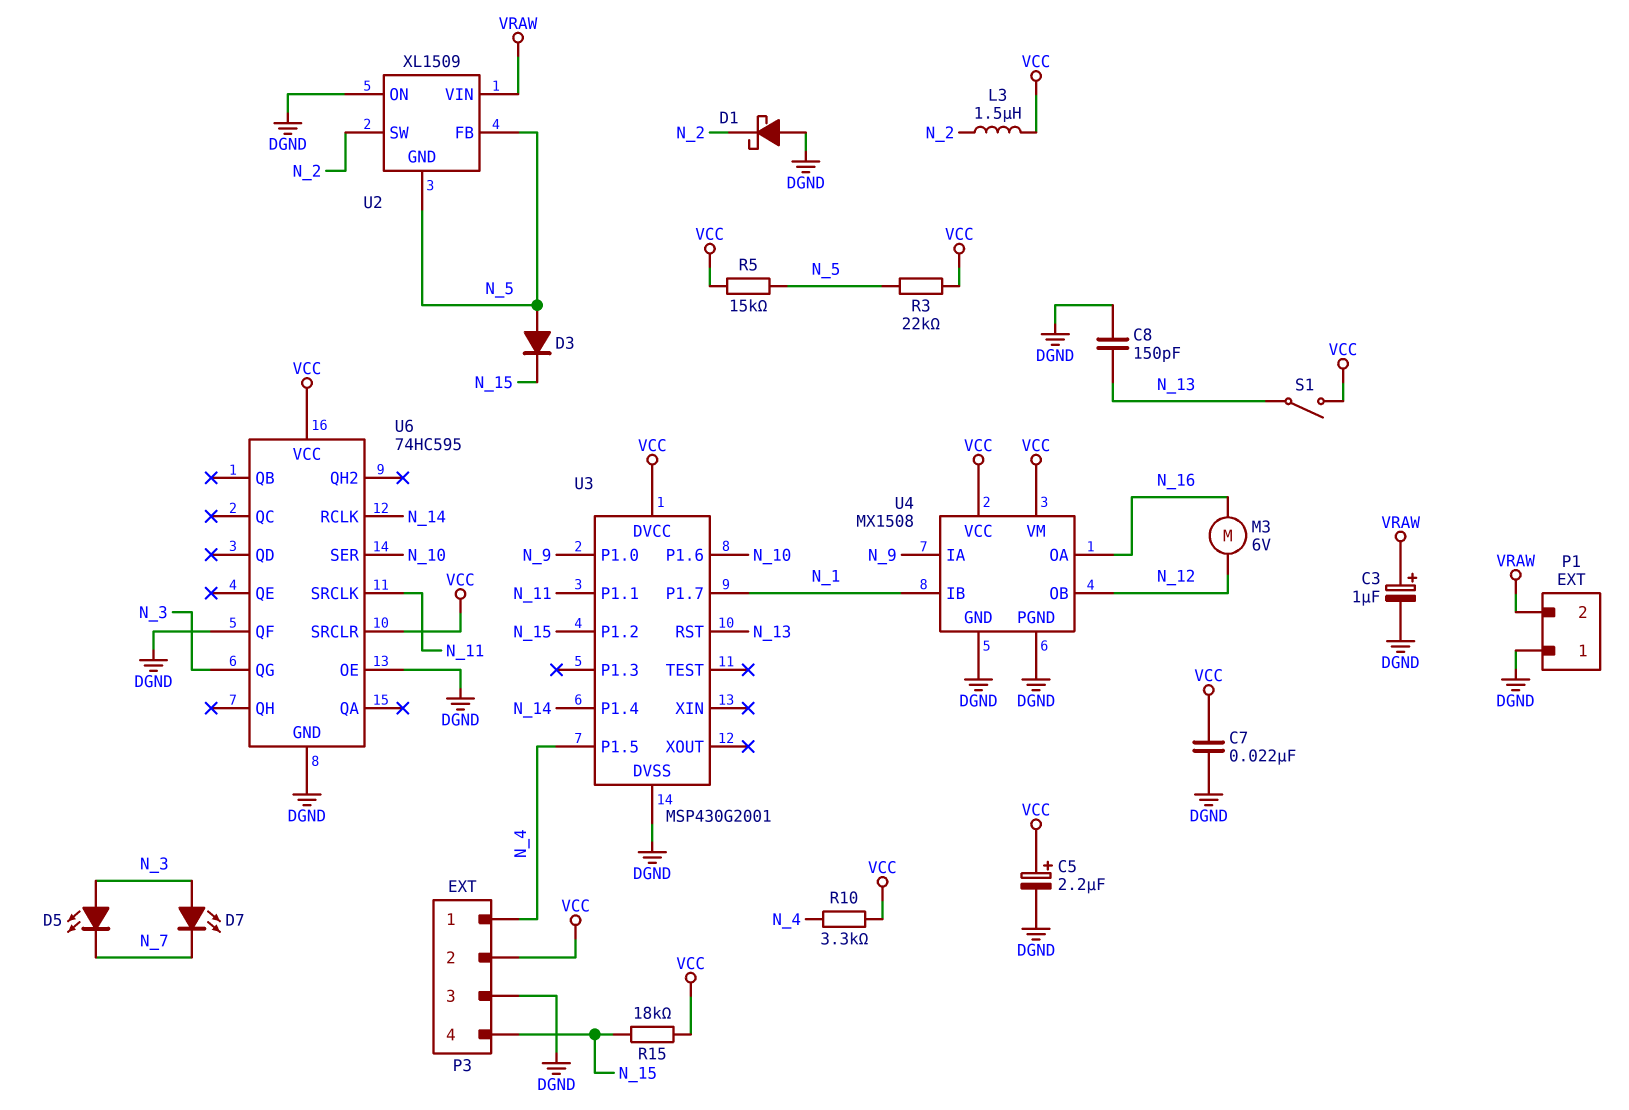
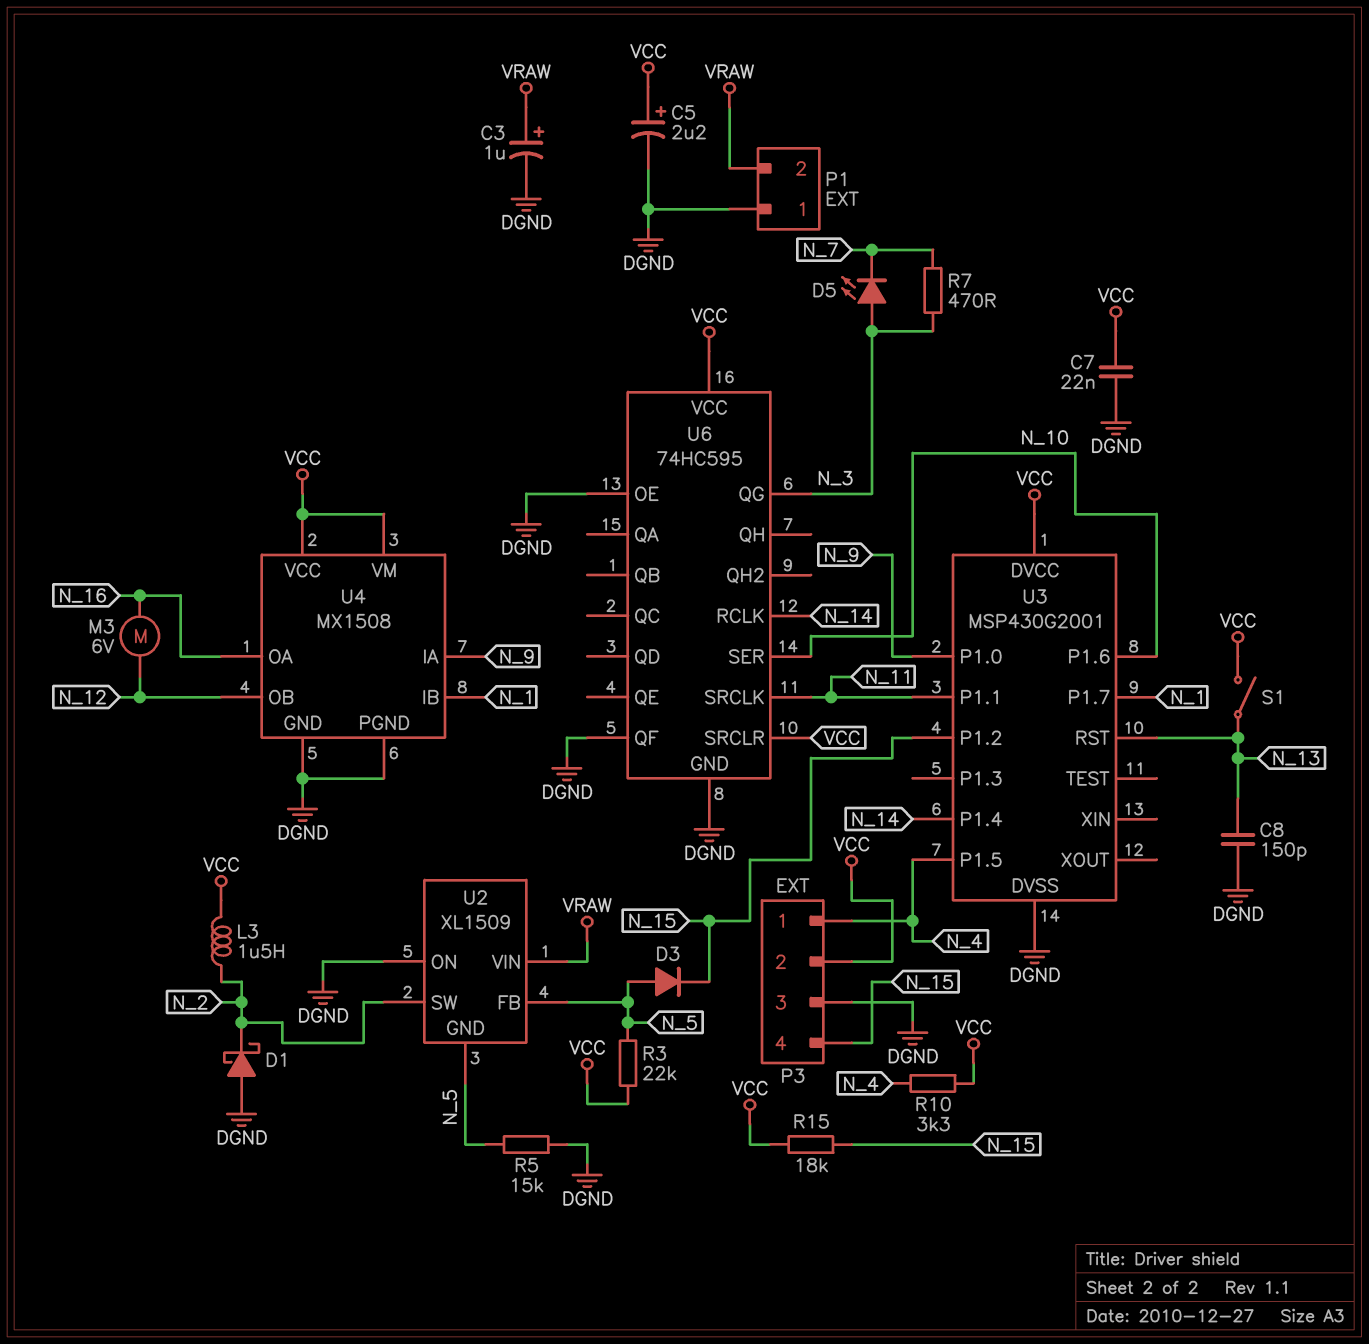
D7: LED (A N_3, K N_7) -> none
R5: 15k (N_5, VCC) -> 15k (DGND, N_5)
R7: none -> 470 (N_3, N_7)

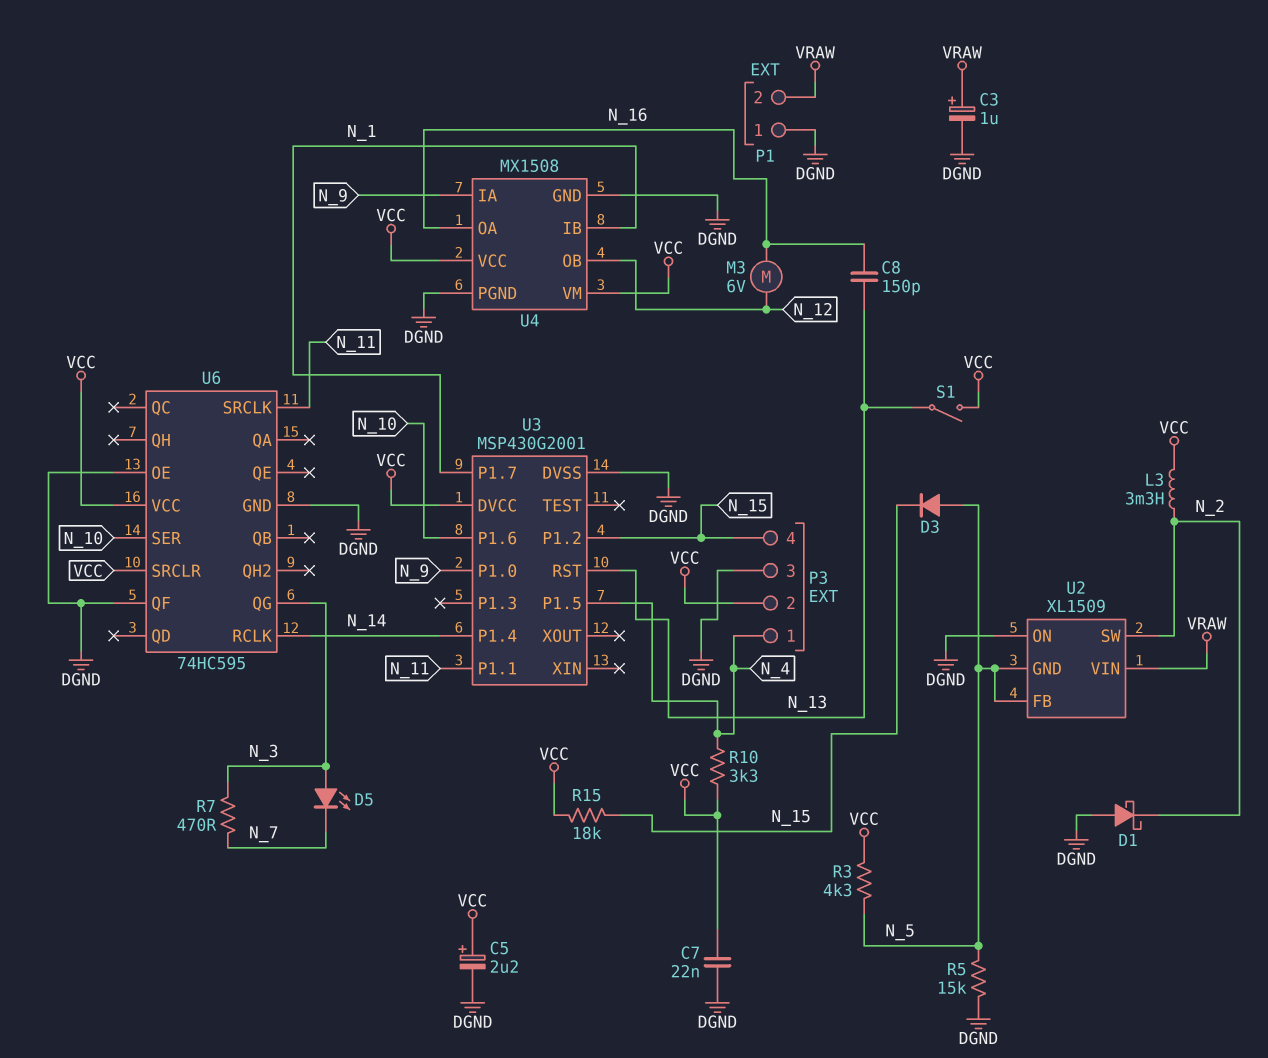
C8: 150pF (DGND, N_13) -> 150pF (N_13, N_16)
L3: 1.5uH (N_2, VCC) -> 3.3mH (N_2, VCC)
R3: 22k (N_5, VCC) -> 4.3k (N_5, VCC)

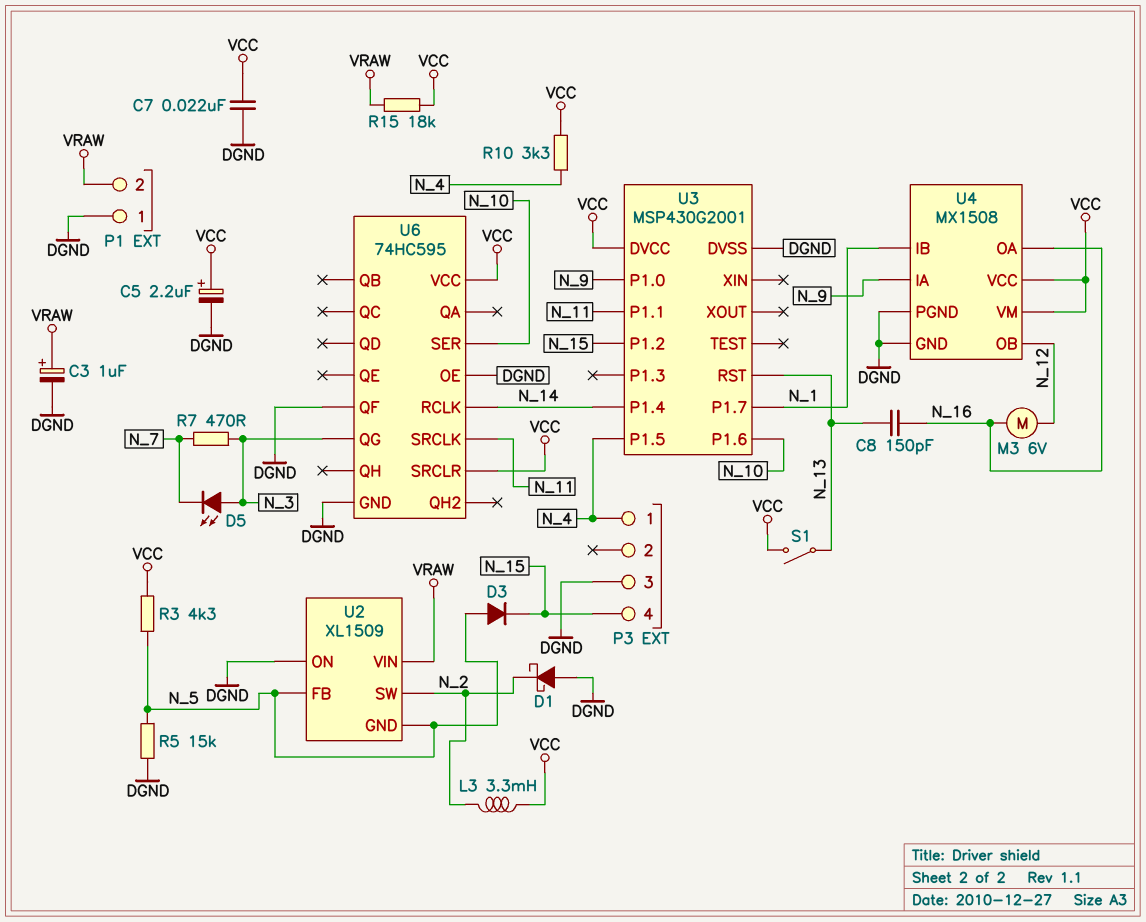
P3 pin 2: VCC -> none
R15: 18k (N_15, VCC) -> 18k (VCC, VRAW)

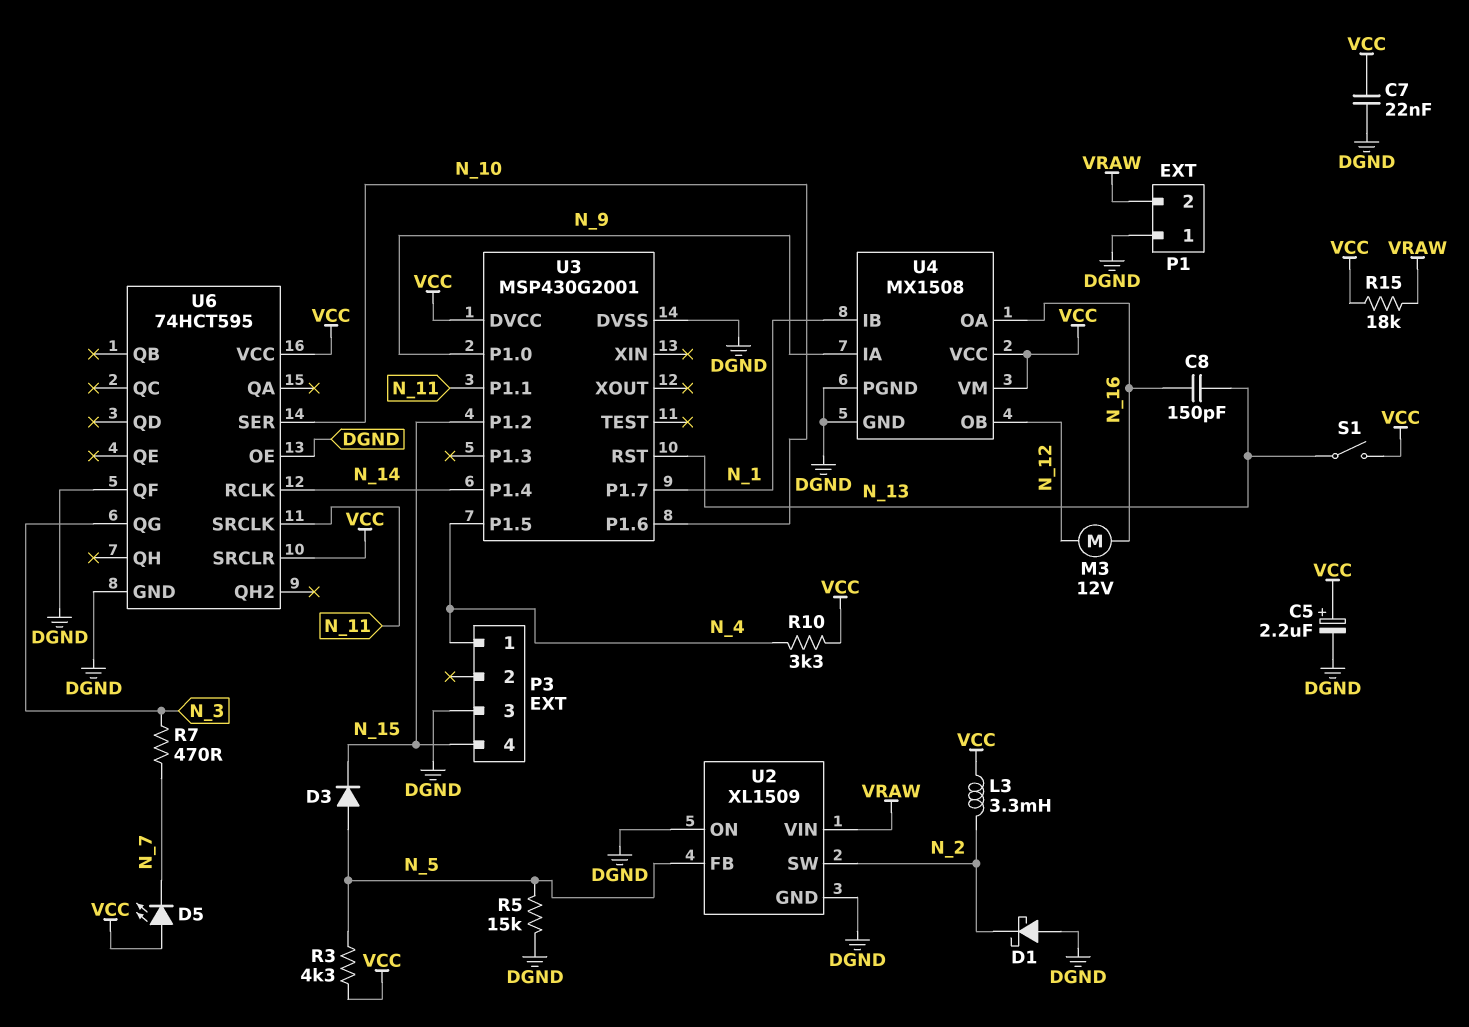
C3: 1uF (plus VRAW, minus DGND) -> none
D5: LED (A N_3, K N_7) -> LED (A VCC, K N_7)
M3: motor 6V (N_12, N_16) -> motor 12V (N_12, N_16)
U2 pin GND: N_5 -> DGND
U6: 74HC595 -> 74HCT595

